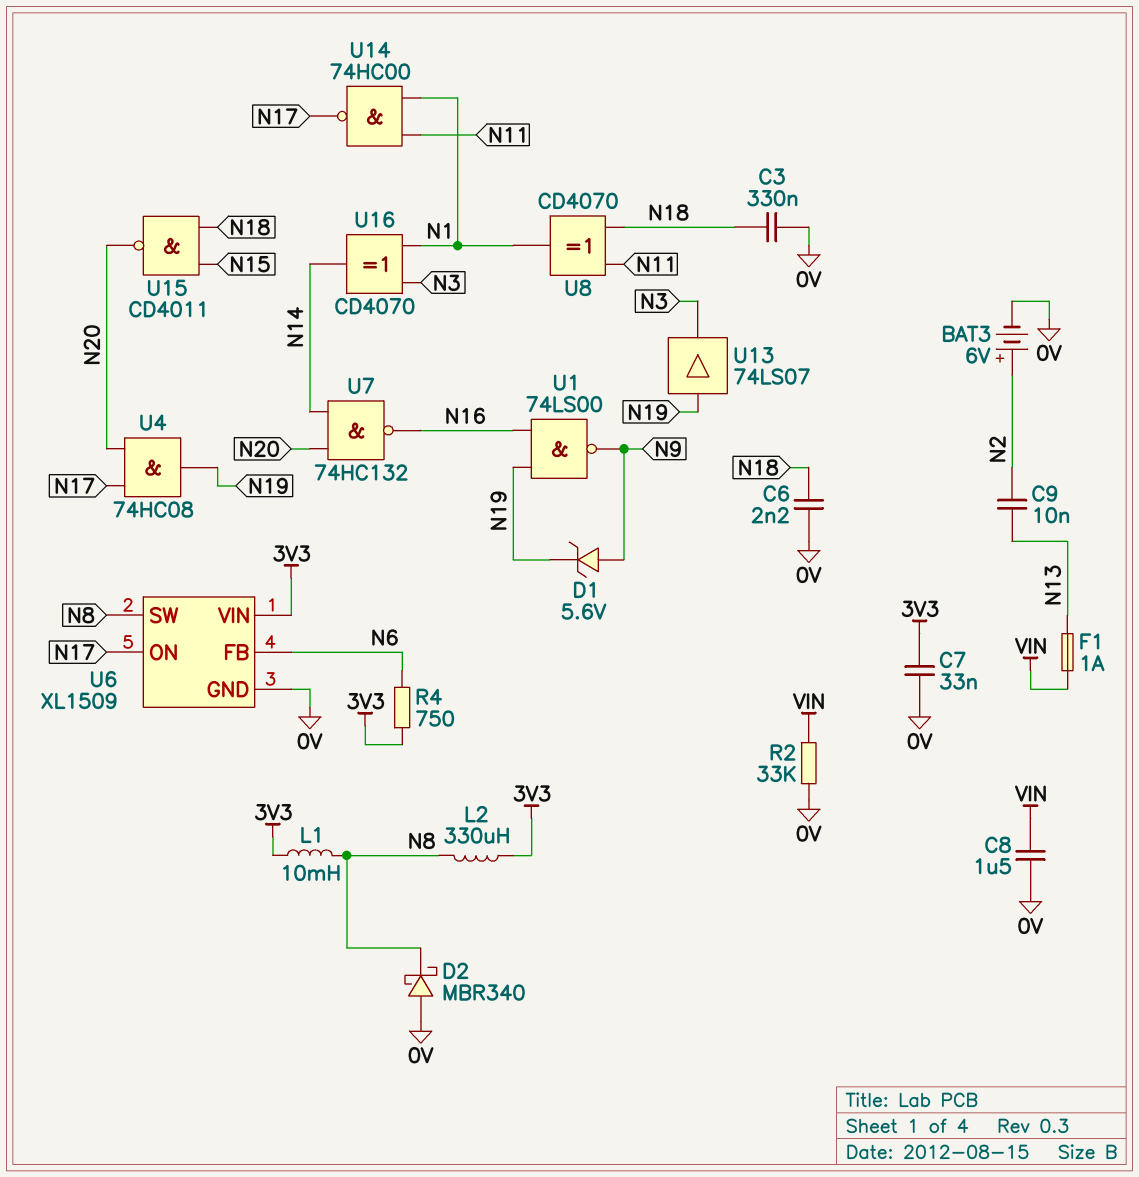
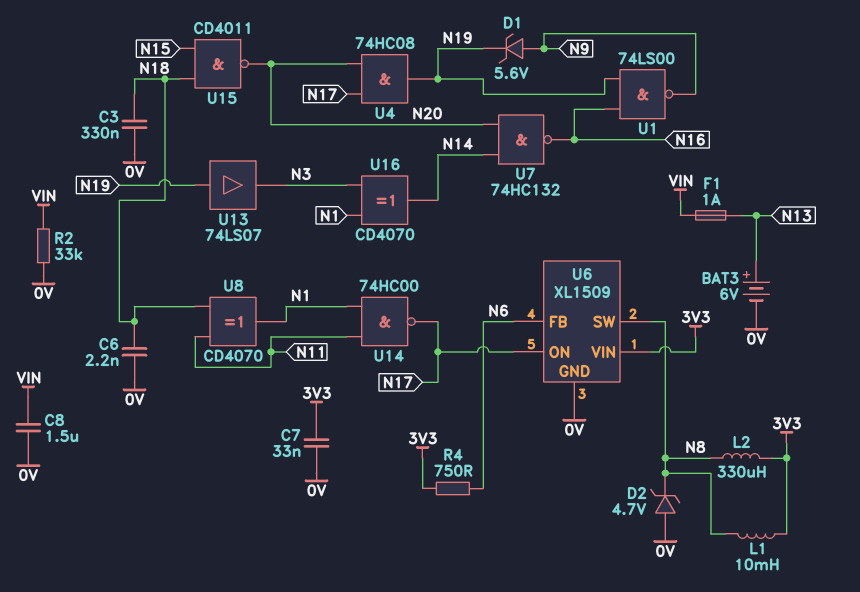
BAT3: 6V (plus N2, minus 0V) -> 6V (plus N13, minus 0V)
C9: 10nF (N2, N13) -> none
D2: schottky MBR340 (A 0V, K N8) -> zener 4.7V (A 0V, K N8)

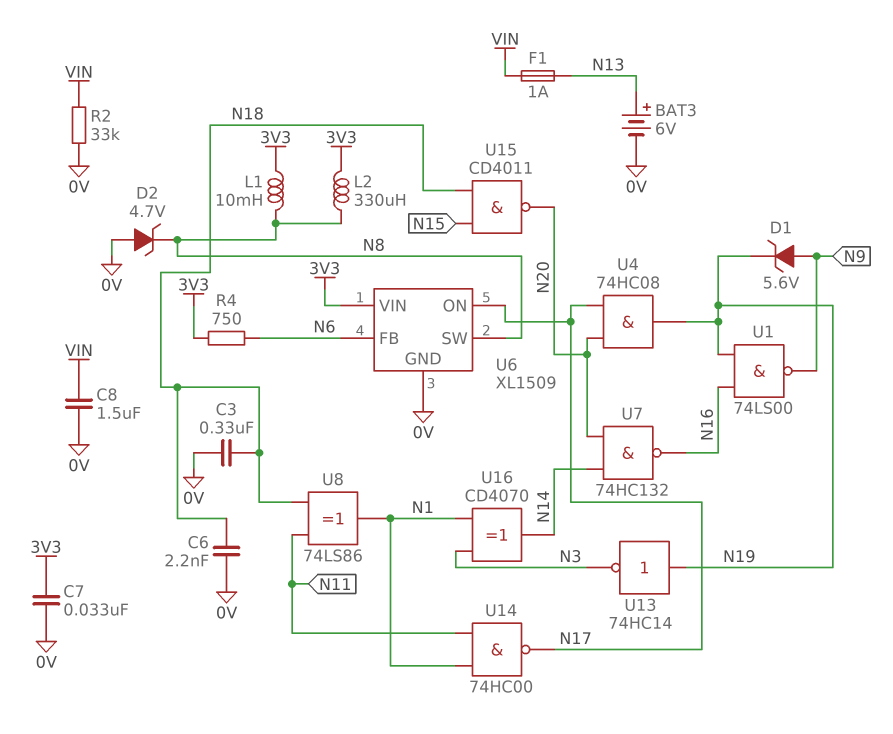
U8: XOR CD4070 (in N11, in N18, out N1) -> XOR 74LS86 (in N11, in N18, out N1)
U13: buffer 74LS07 (in N19, out N3) -> NOT 74HC14 (in N19, out N3)

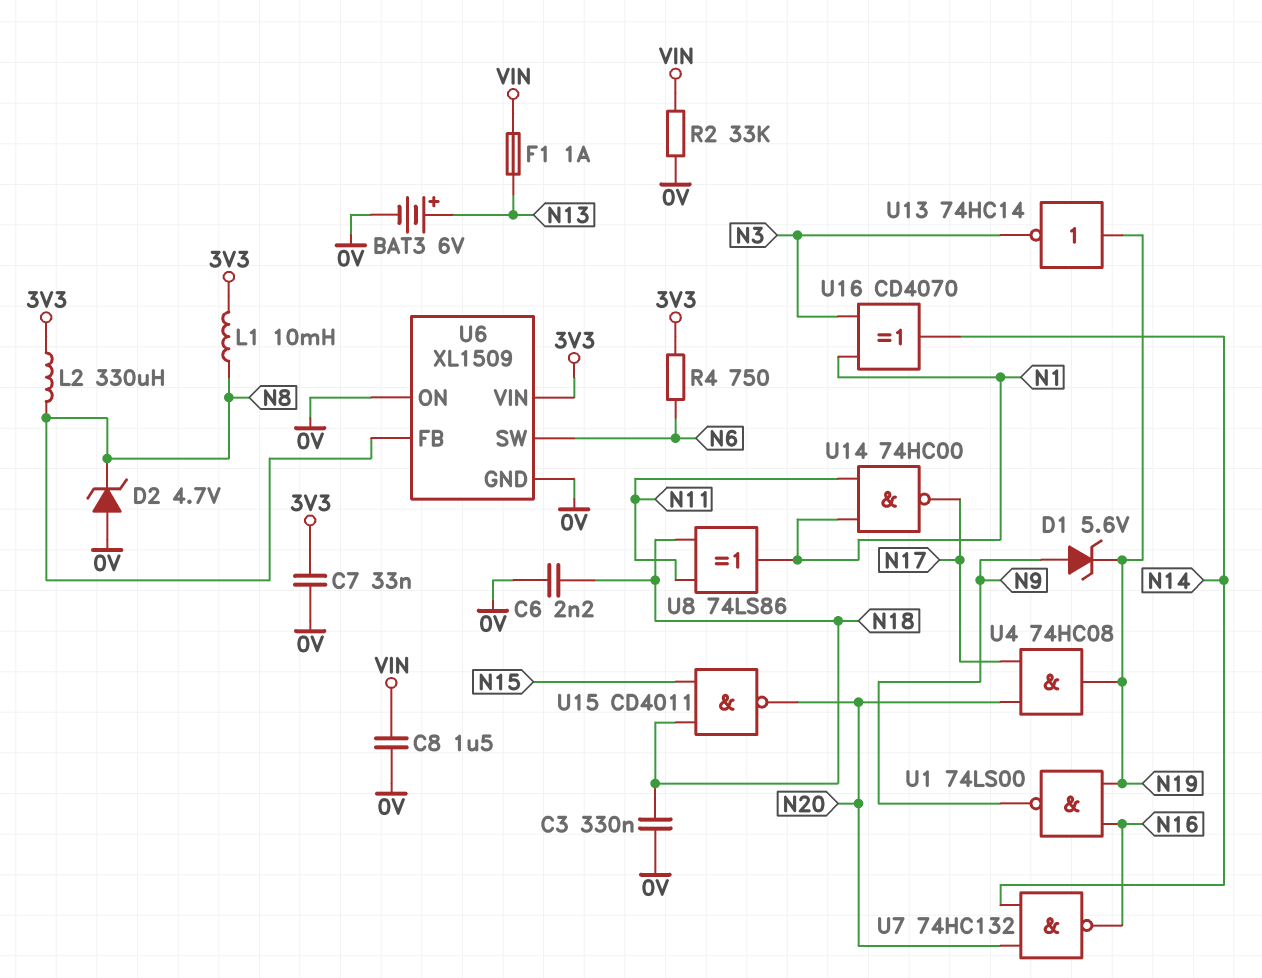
U6 pin FB: N6 -> N8
U6 pin ON: N17 -> 0V
U6 pin SW: N8 -> N6

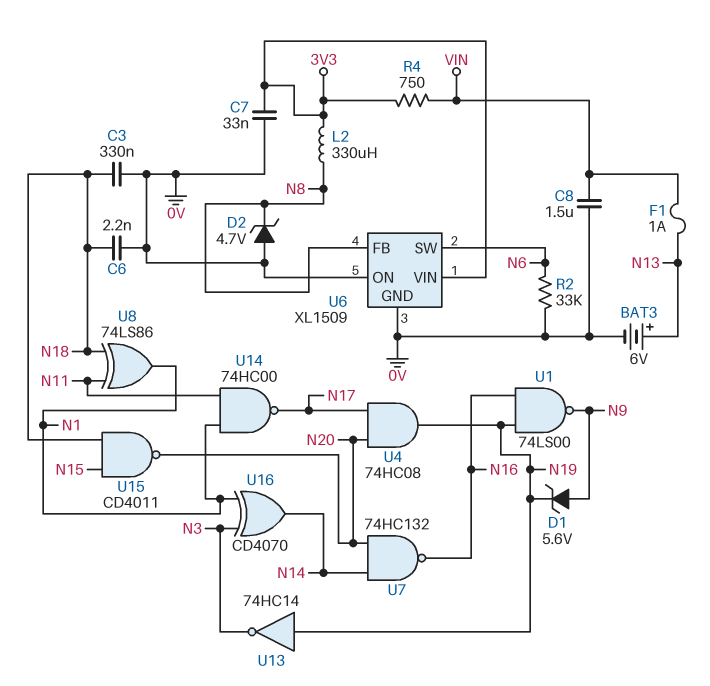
L1: 10mH (3V3, N8) -> none
R2: 33k (0V, VIN) -> 33k (0V, N6)
R4: 750 (3V3, N6) -> 750 (3V3, VIN)

